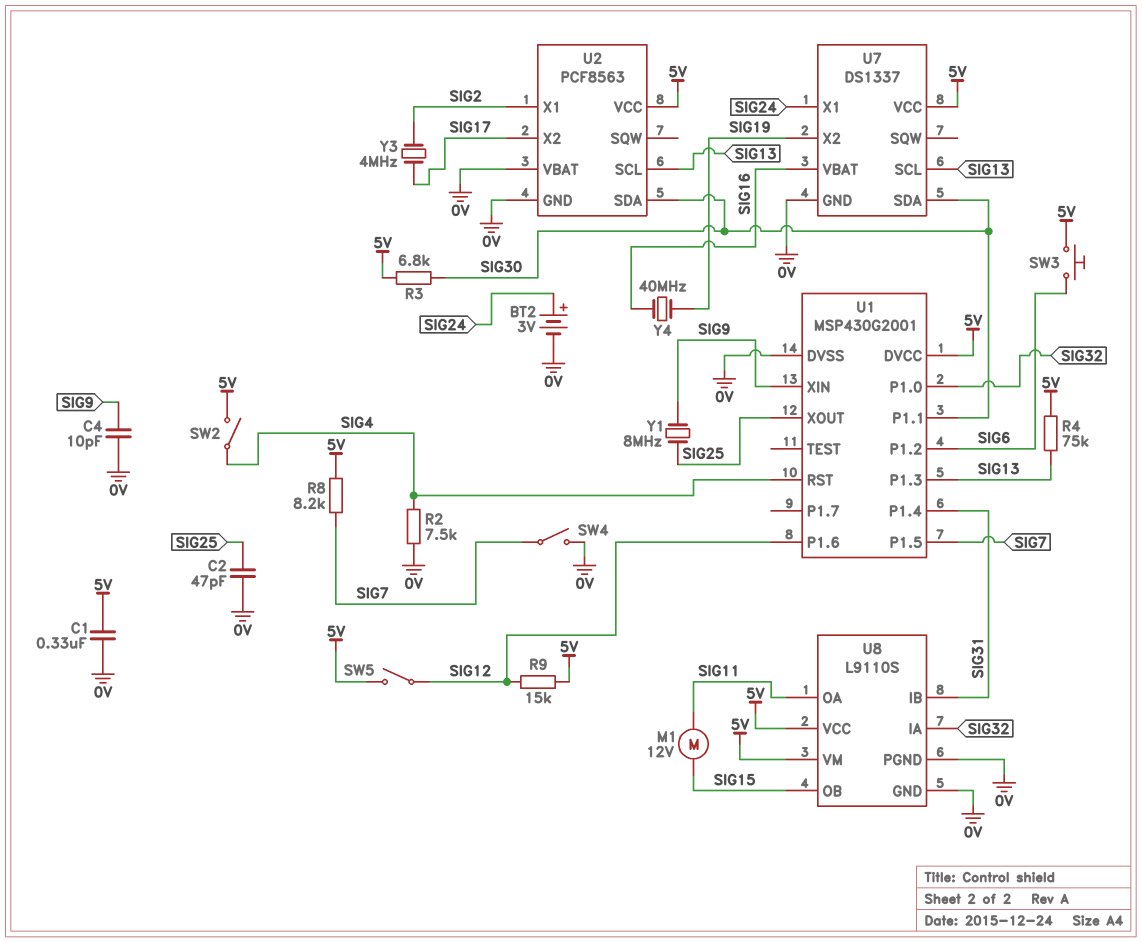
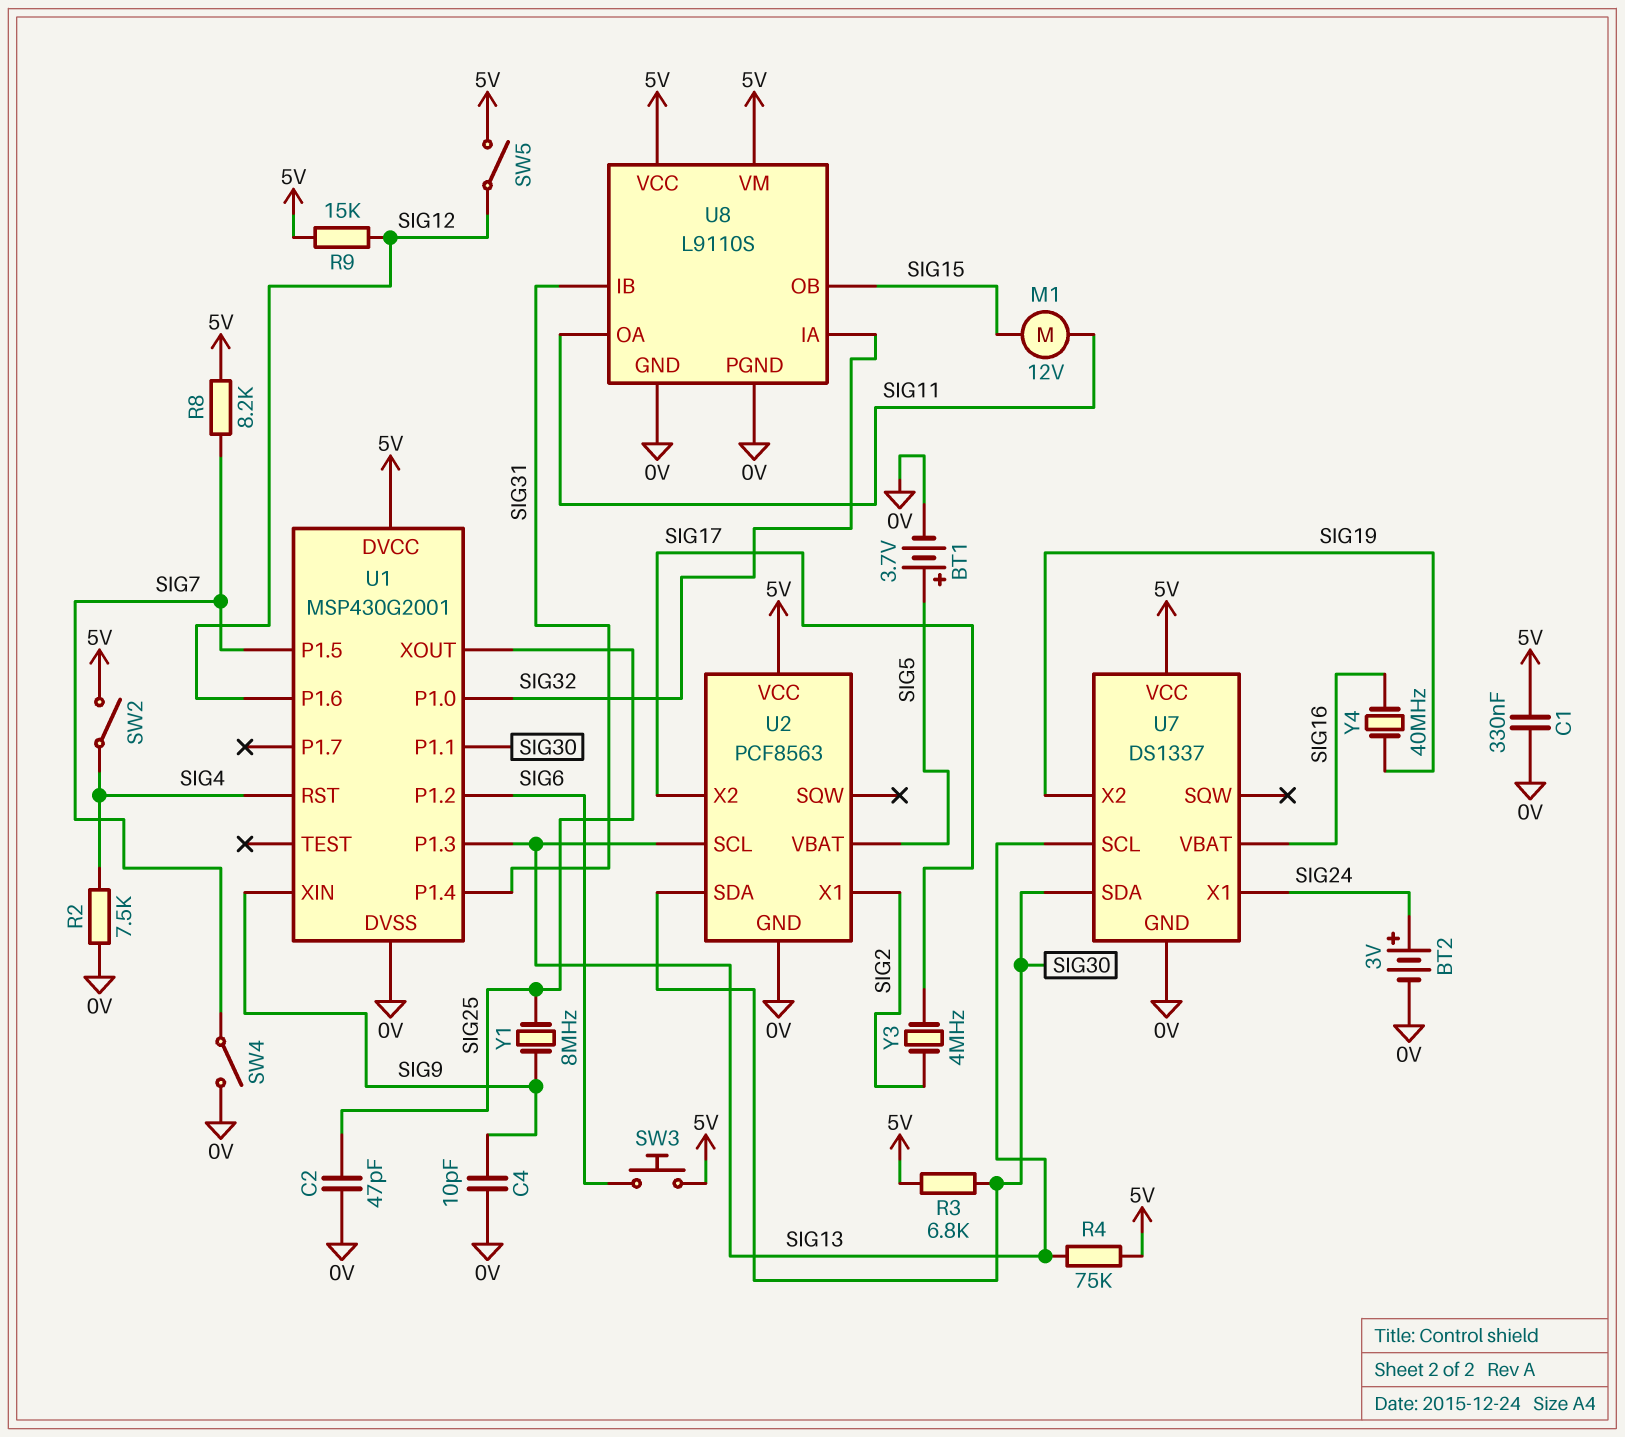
BT1: none -> 3.7V (plus SIG5, minus 0V)
U2 pin VBAT: 0V -> SIG5

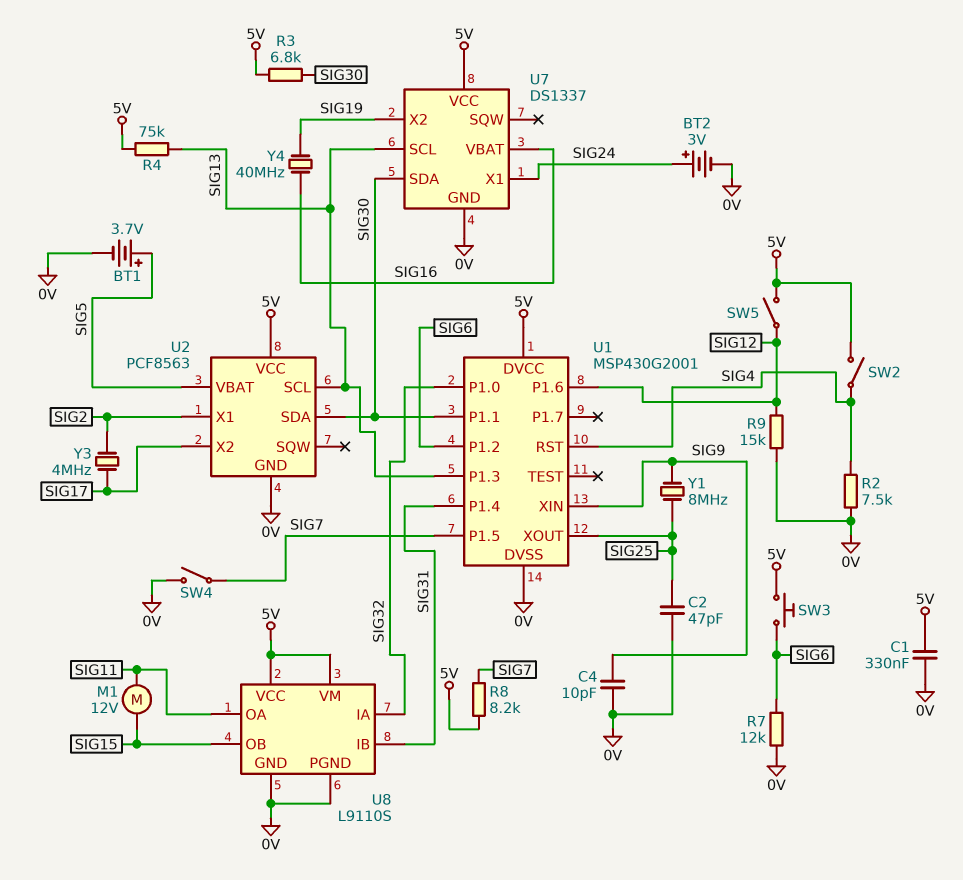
R7: none -> 12k (0V, SIG6)
R9: 15k (5V, SIG12) -> 15k (0V, SIG12)

